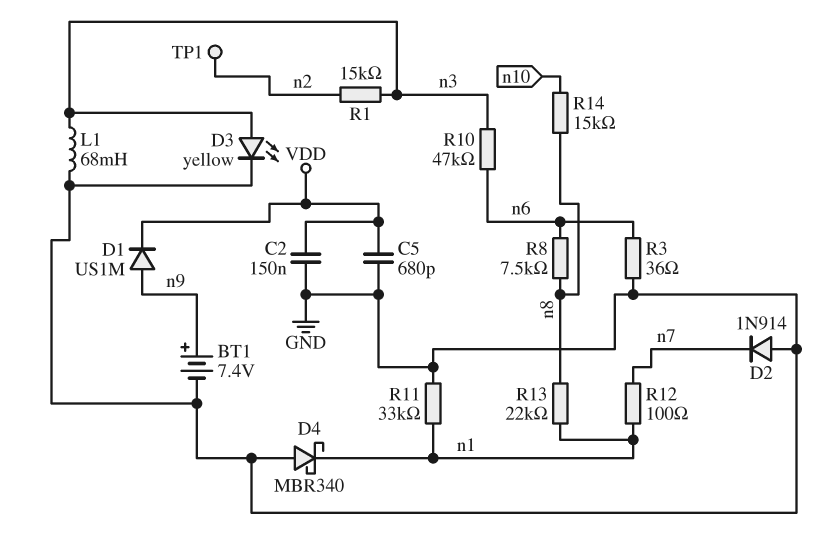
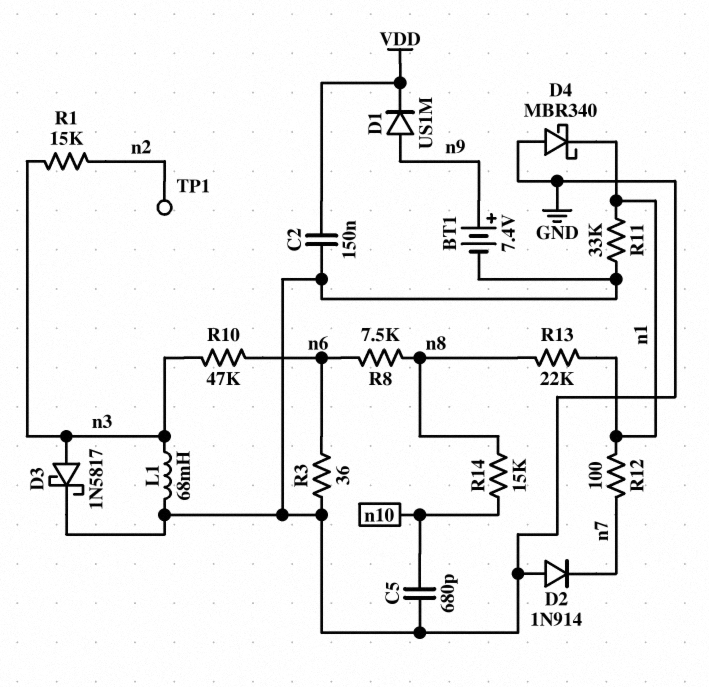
C5: 680pF (GND, VDD) -> 680pF (GND, n10)
D3: LED yellow (A n3, K GND) -> schottky 1N5817 (A n3, K GND)

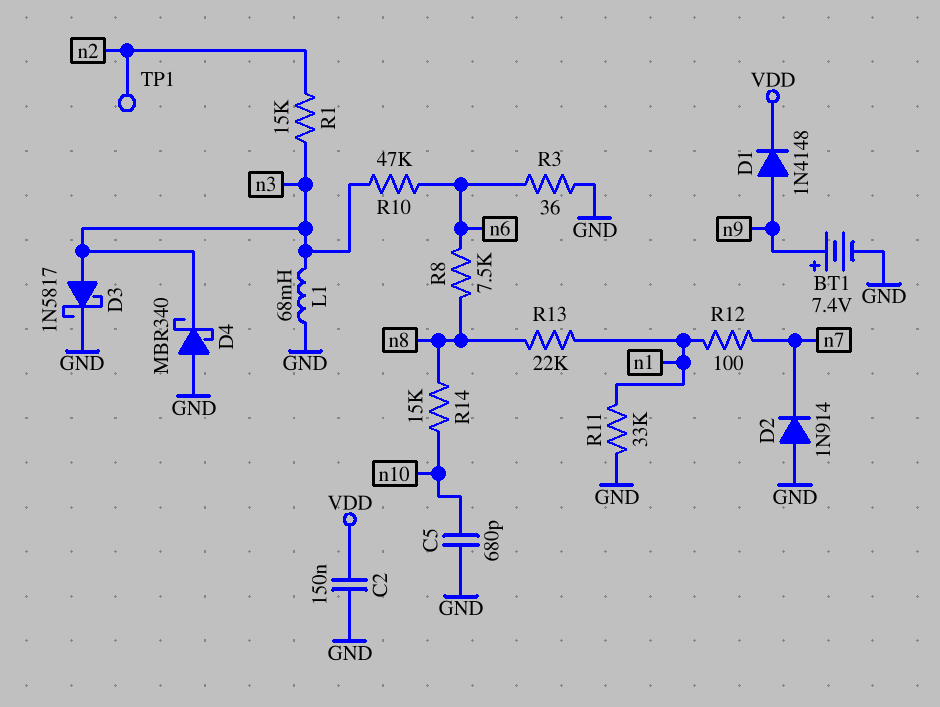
D1: diode US1M (A n9, K VDD) -> diode 1N4148 (A n9, K VDD)
D4: schottky MBR340 (A GND, K n1) -> schottky MBR340 (A GND, K n3)

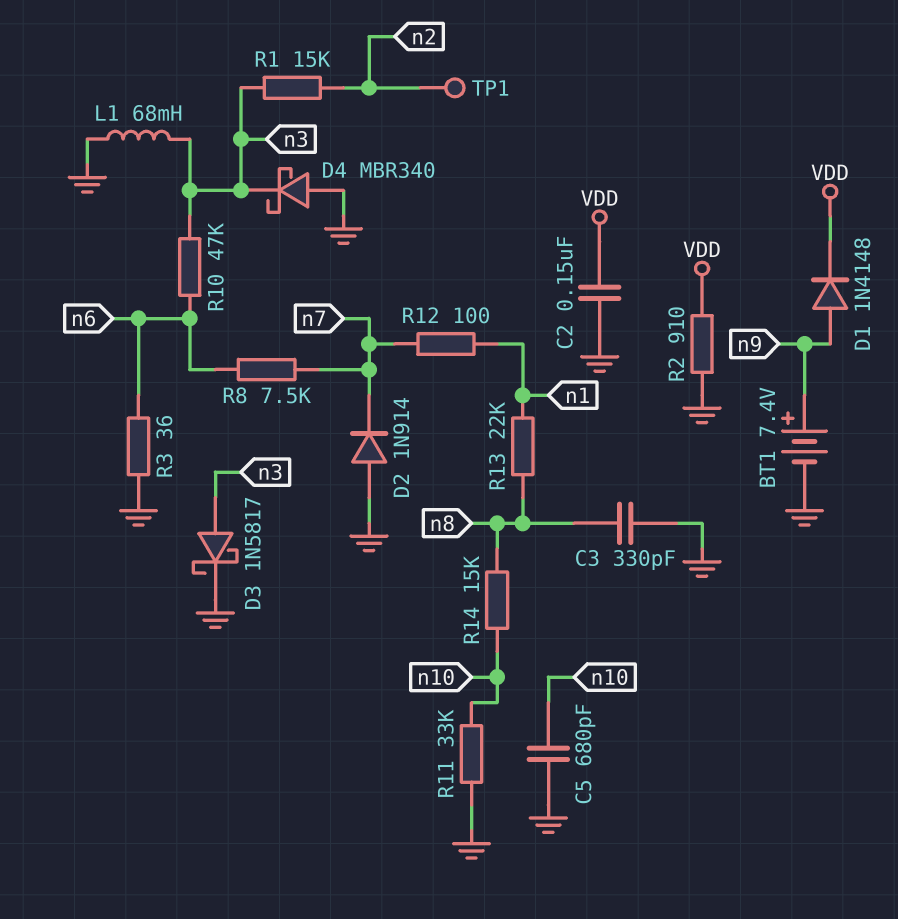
C3: none -> 330pF (GND, n8)
R2: none -> 910 (GND, VDD)
R8: 7.5k (n6, n8) -> 7.5k (n6, n7)
R11: 33k (GND, n1) -> 33k (GND, n10)

